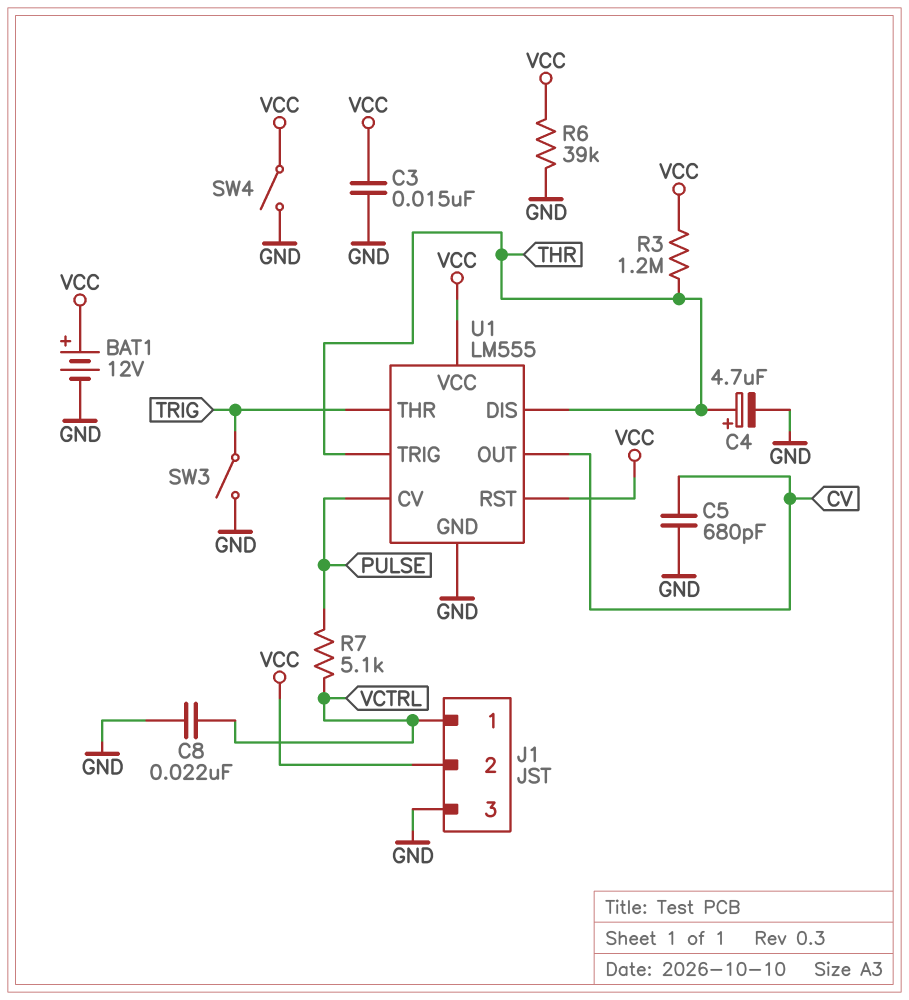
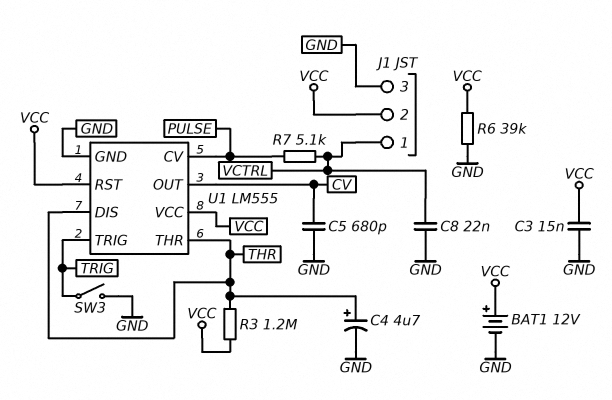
SW4: switch (GND, VCC) -> none
U1 pin THR: TRIG -> THR
U1 pin TRIG: THR -> TRIG

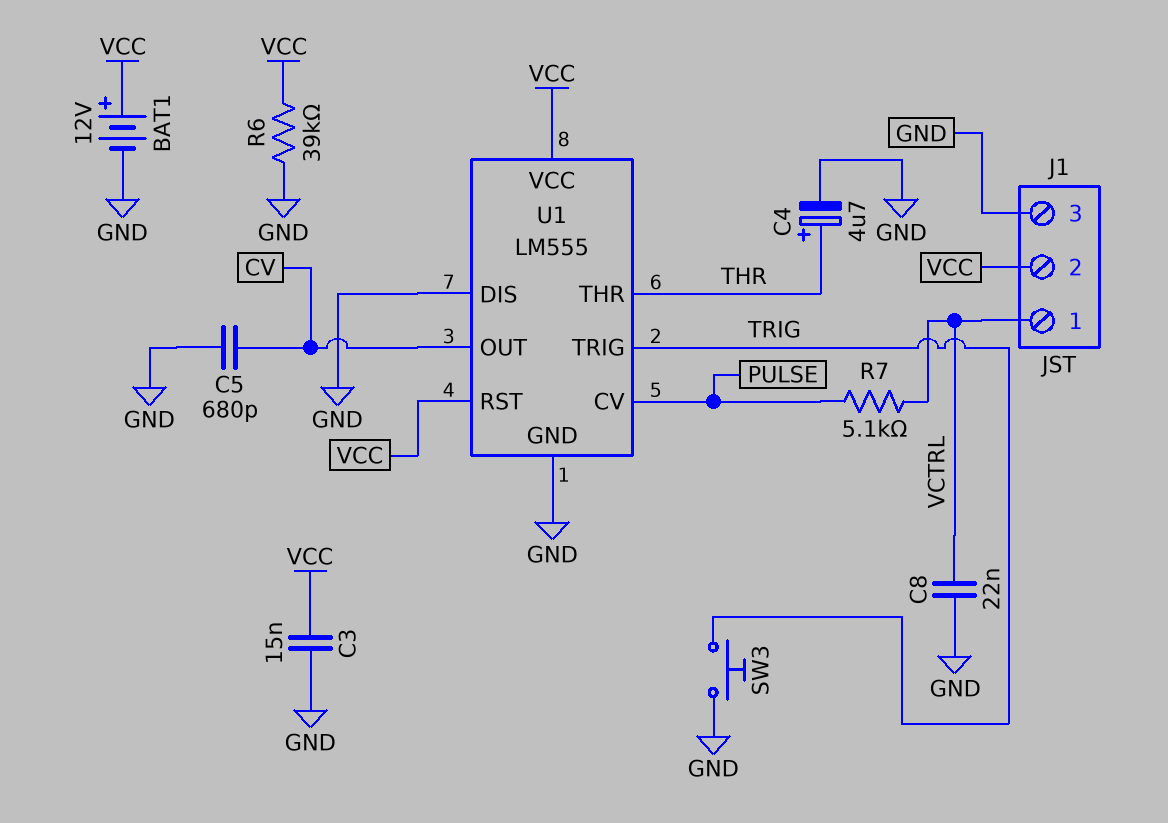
R3: 1.2M (THR, VCC) -> none
SW3: switch (GND, TRIG) -> button (GND, TRIG)
U1 pin DIS: THR -> GND

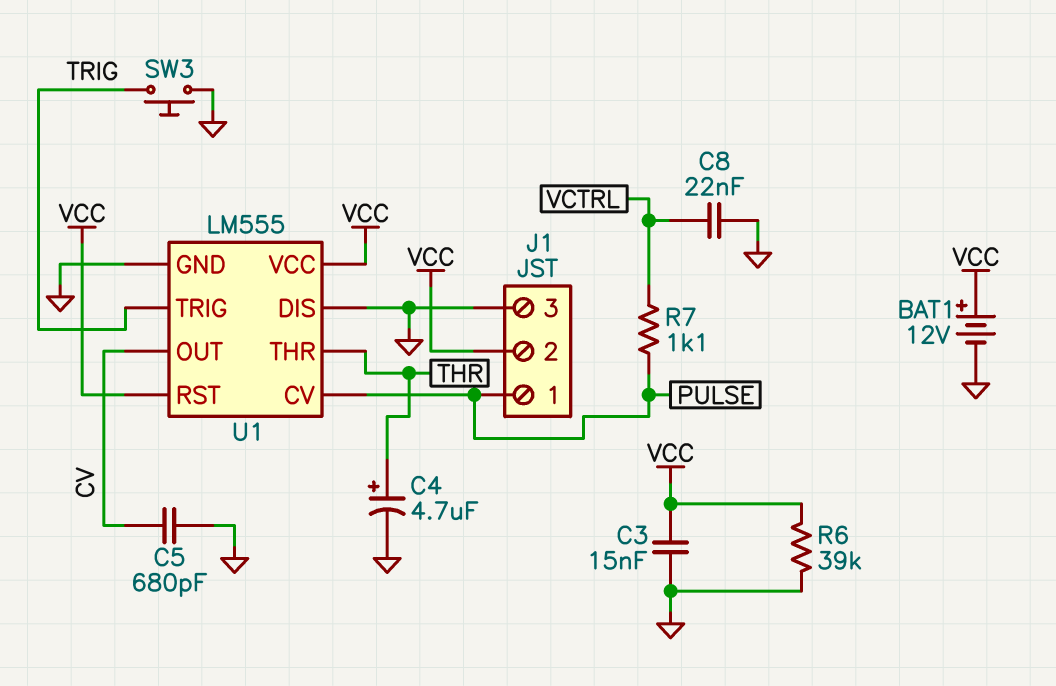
J1 pin 1: VCTRL -> PULSE
R7: 5.1k (PULSE, VCTRL) -> 1.1k (PULSE, VCTRL)

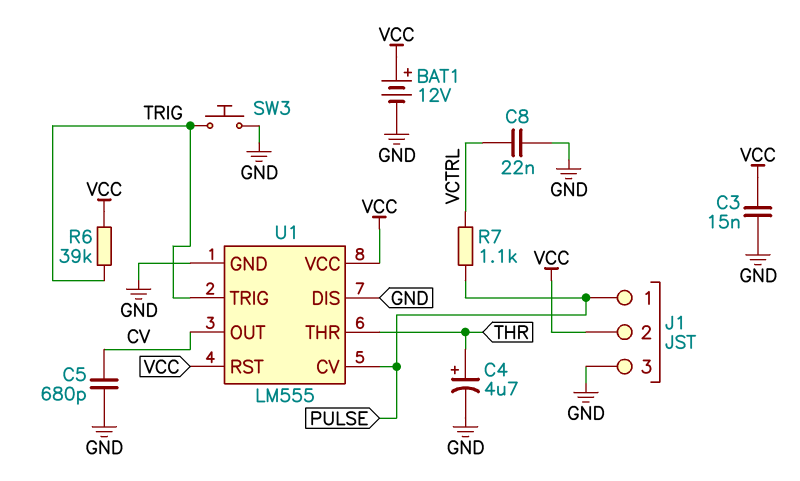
R6: 39k (GND, VCC) -> 39k (TRIG, VCC)

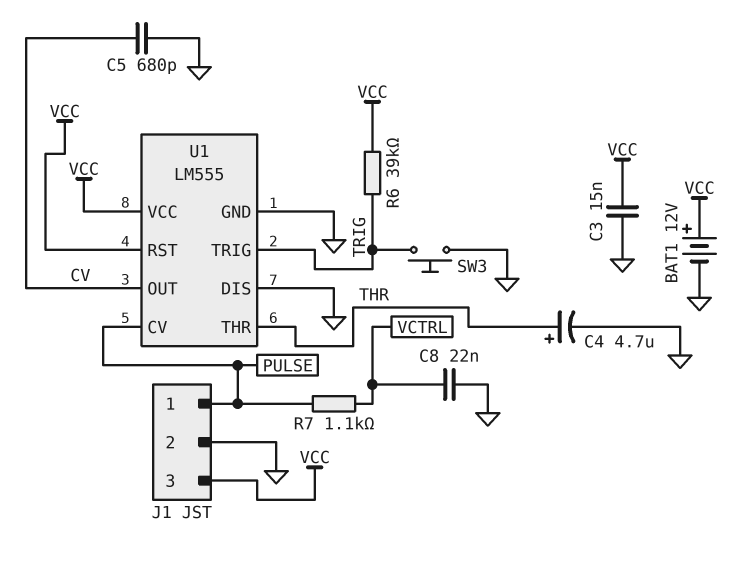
J1 pin 2: VCC -> GND
J1 pin 3: GND -> VCC

